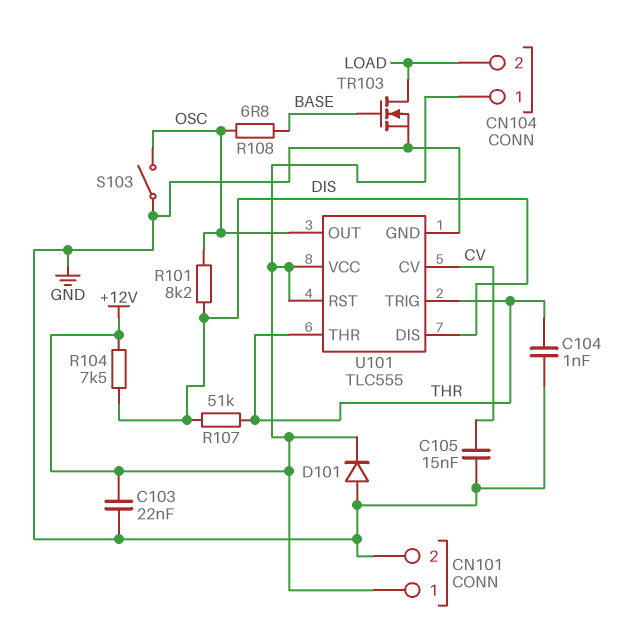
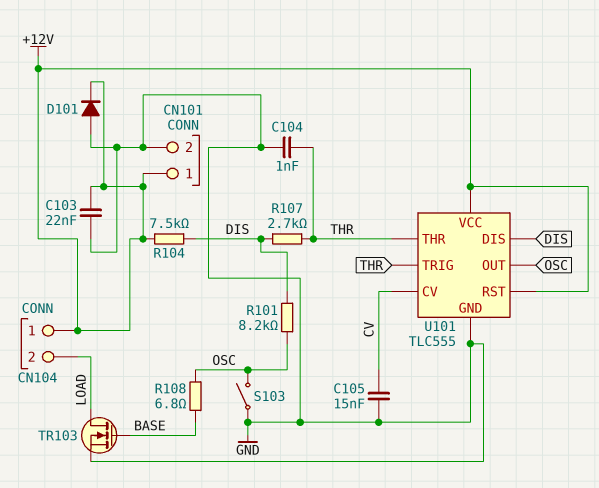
R107: 51k (DIS, THR) -> 2.7k (DIS, THR)

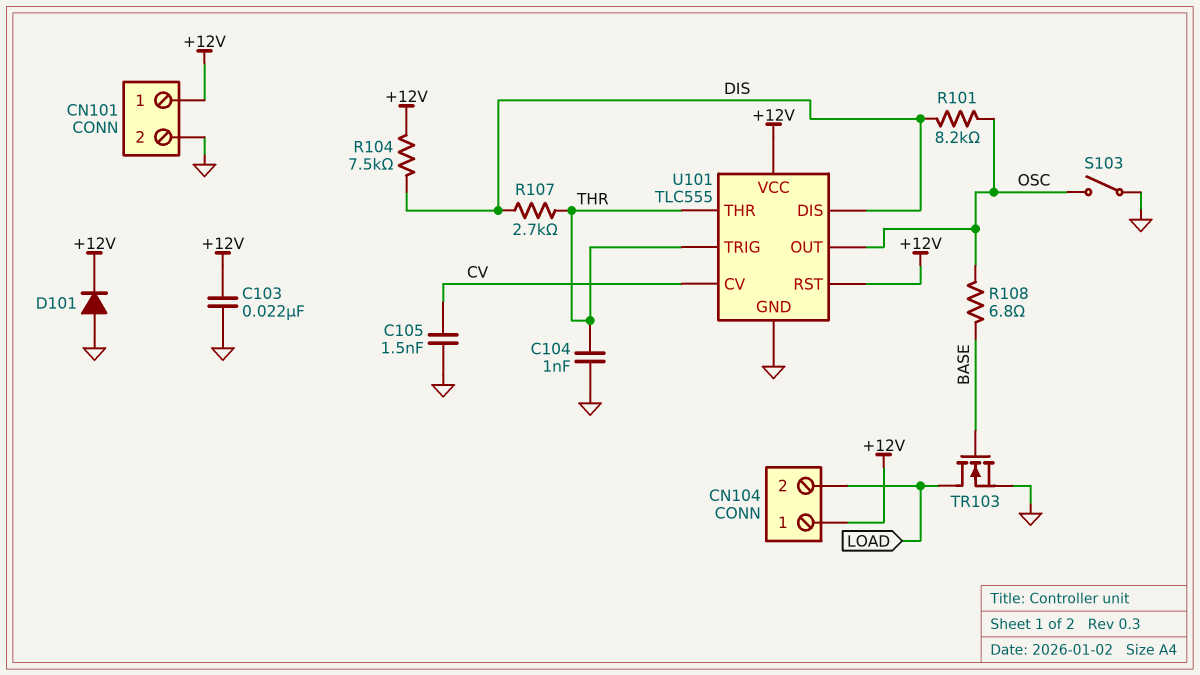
C105: 15nF (CV, GND) -> 1.5nF (CV, GND)

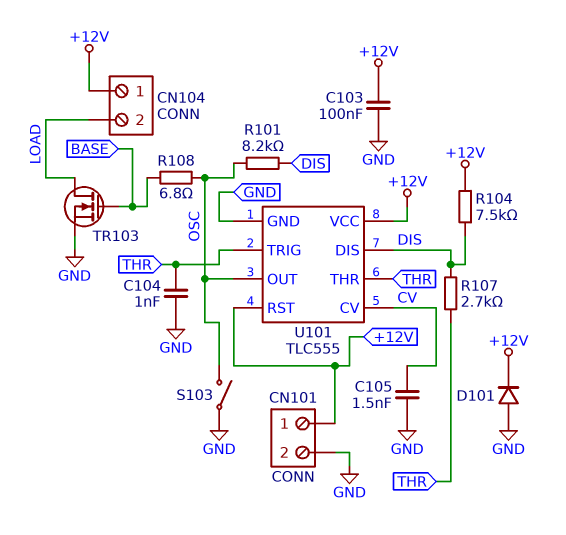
C103: 22nF (+12V, GND) -> 100nF (+12V, GND)

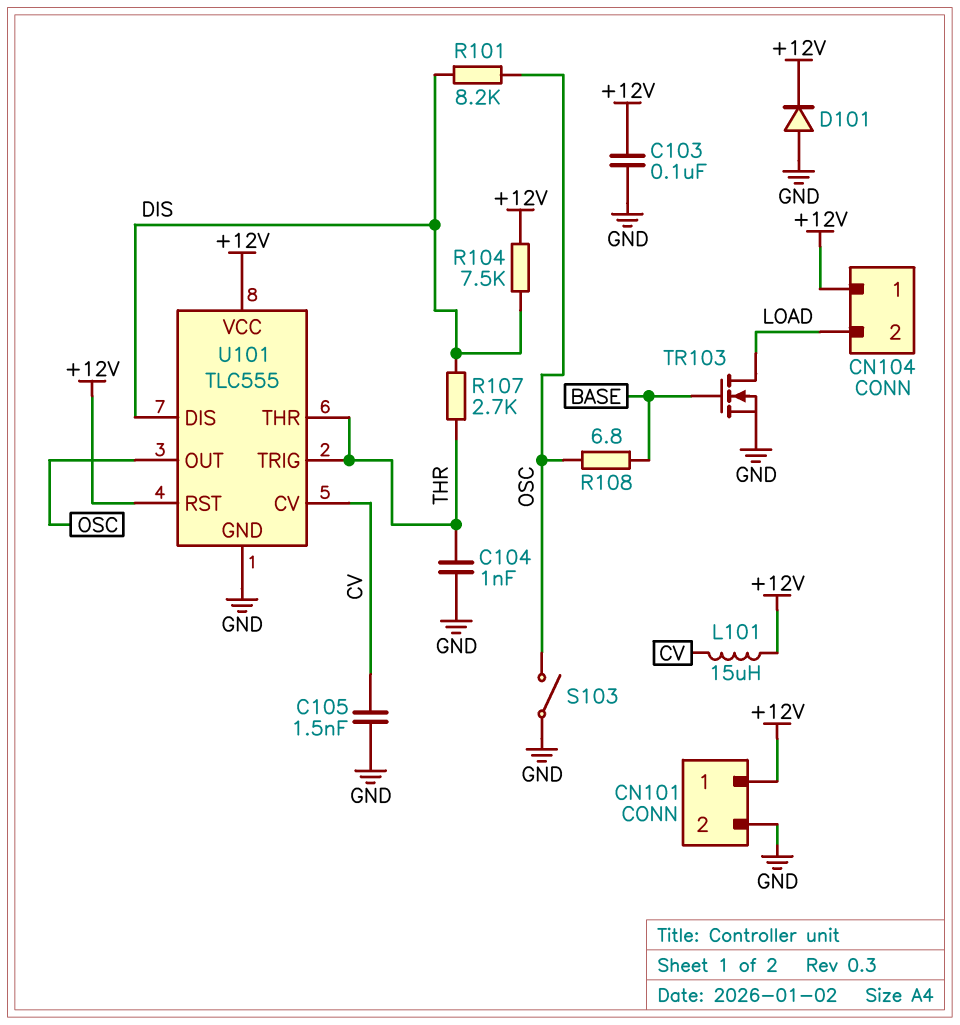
L101: none -> 15uH (+12V, CV)

